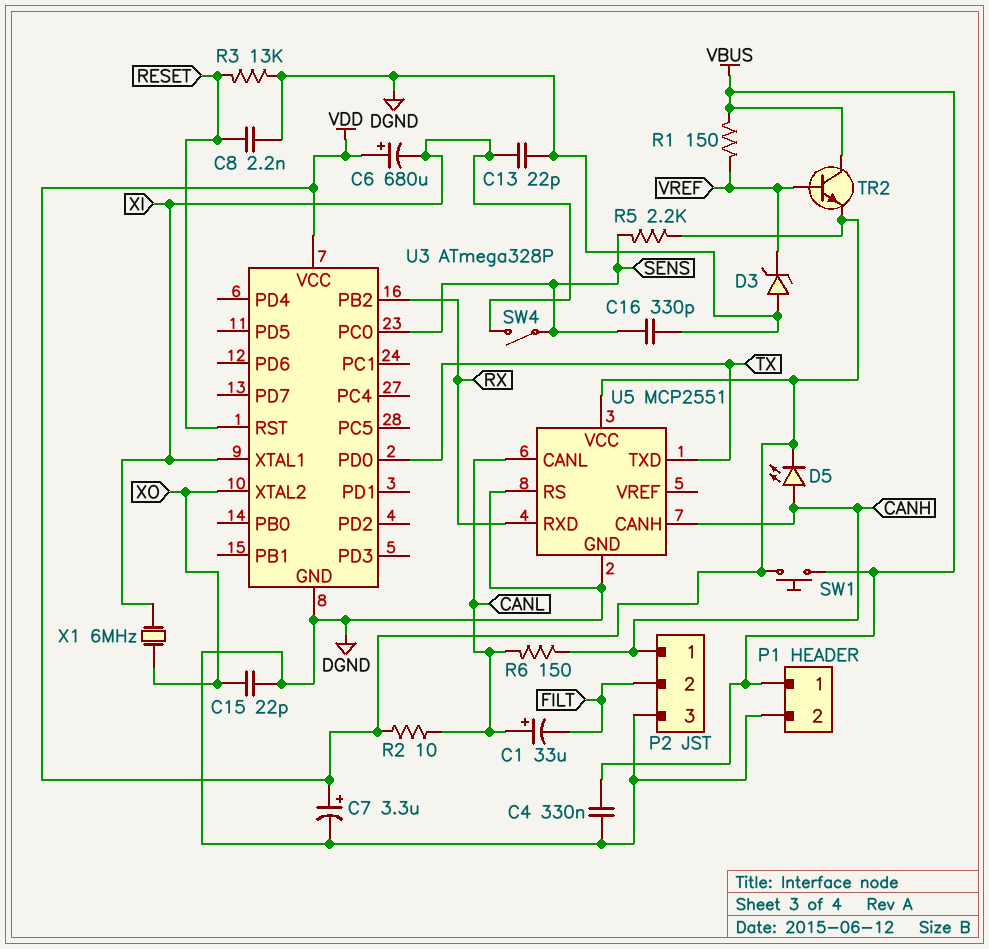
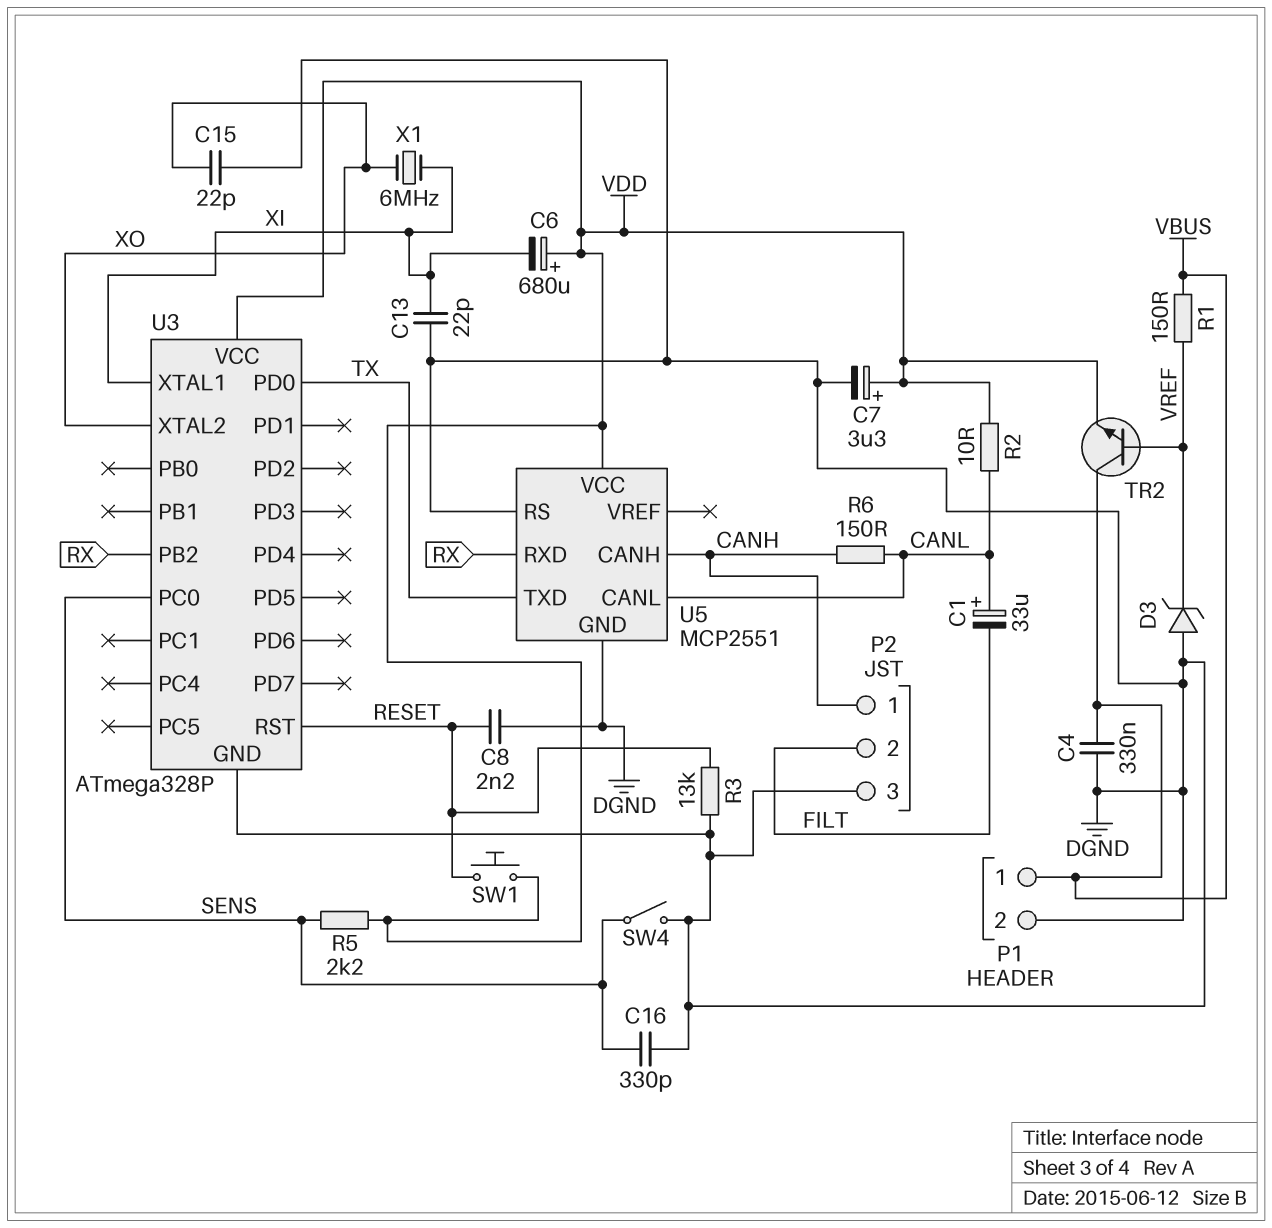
D5: LED (A CANH, K VDD) -> none
SW1: button (VBUS, VDD) -> button (RESET, VDD)
SW4: switch (SENS, XI) -> switch (DGND, SENS)

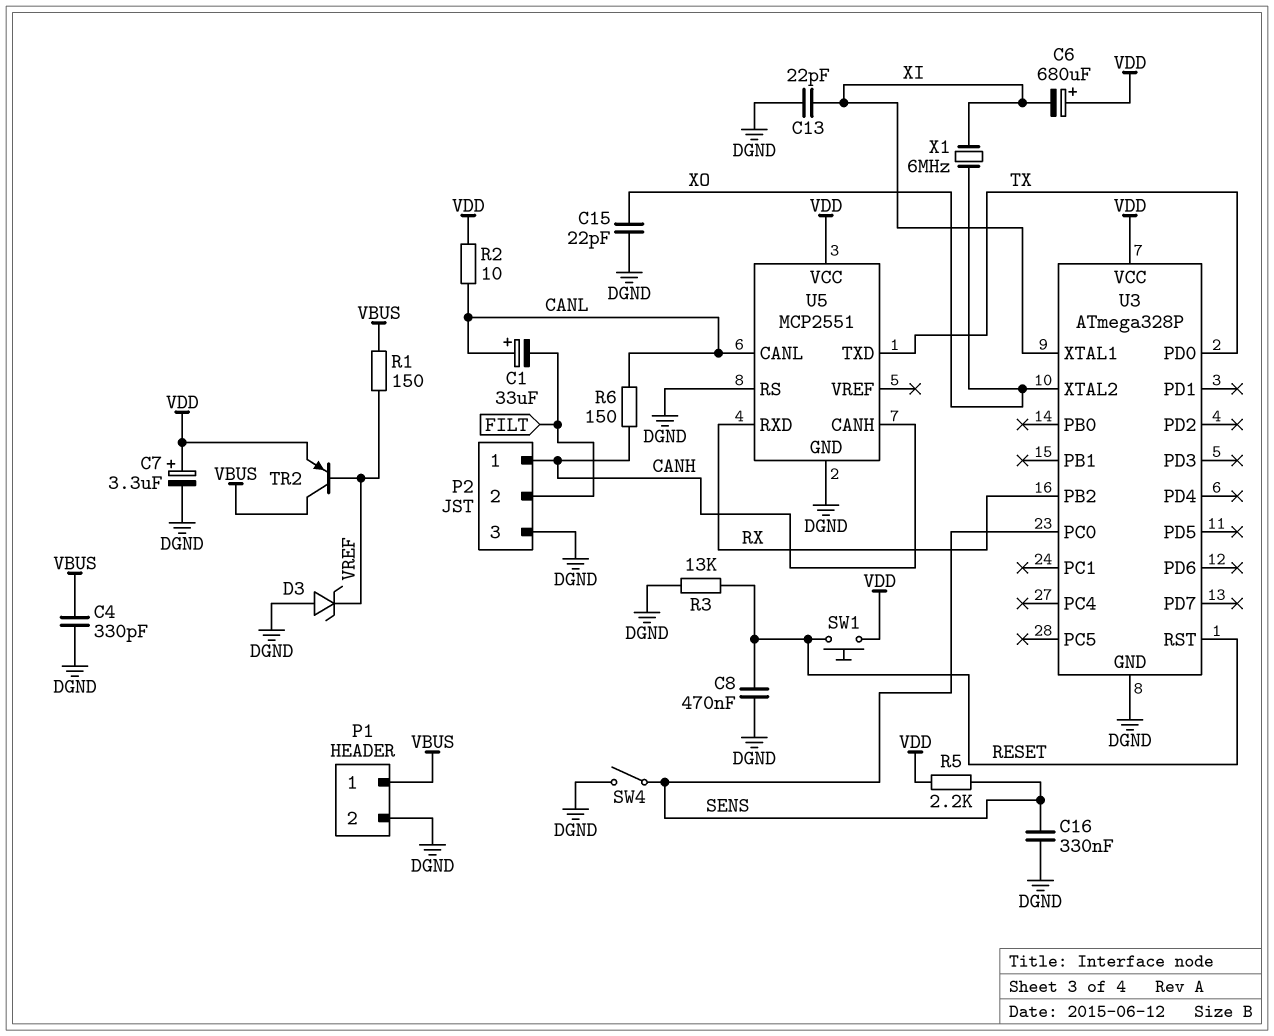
C4: 330nF (DGND, VBUS) -> 330pF (DGND, VBUS)
C8: 2.2nF (DGND, RESET) -> 470nF (DGND, RESET)
C16: 330pF (DGND, SENS) -> 330nF (DGND, SENS)
TR2: NPN (B VREF, C VBUS, E VDD) -> PNP (B VREF, C VBUS, E VDD)

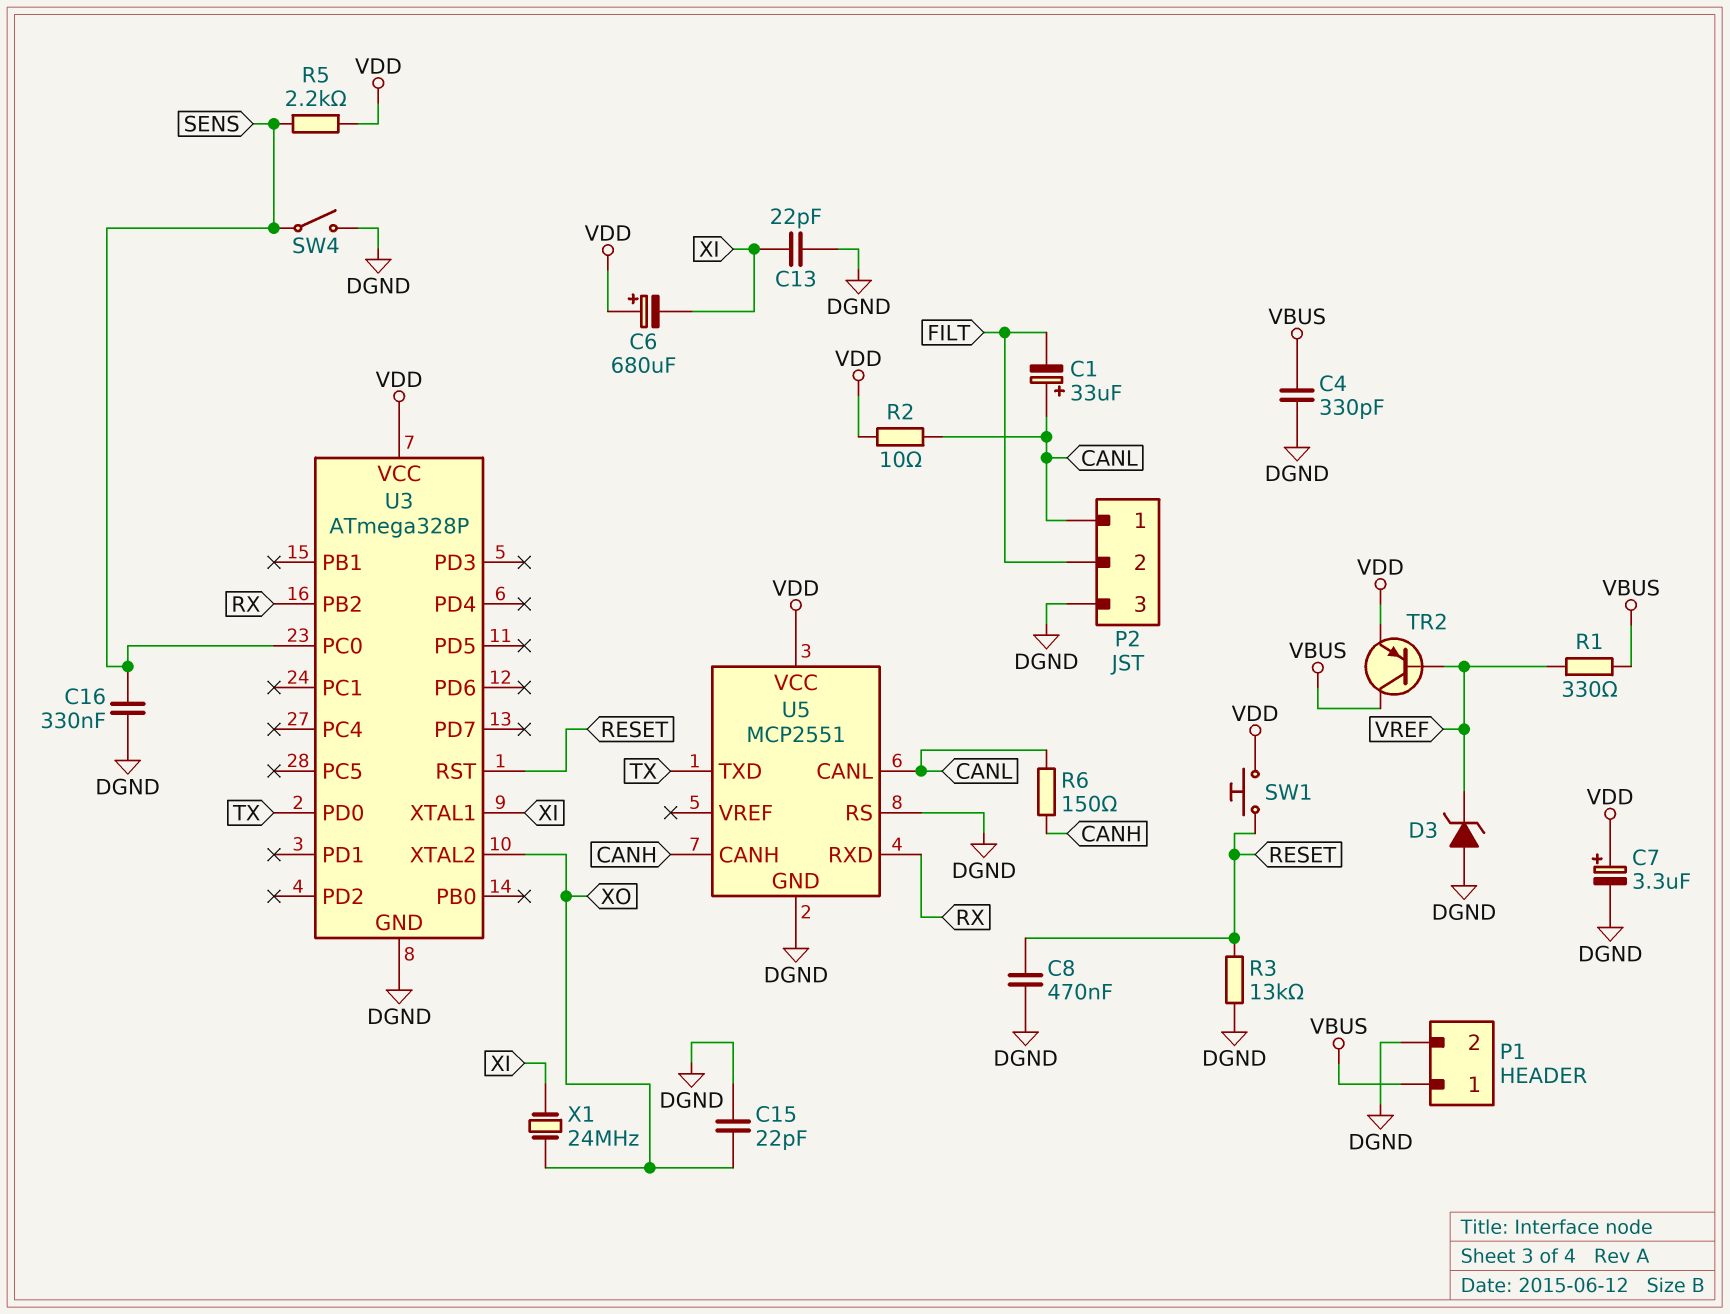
P2 pin 1: CANH -> CANL
R1: 150 (VBUS, VREF) -> 330 (VBUS, VREF)
X1: 6MHz (XI, XO) -> 24MHz (XI, XO)

